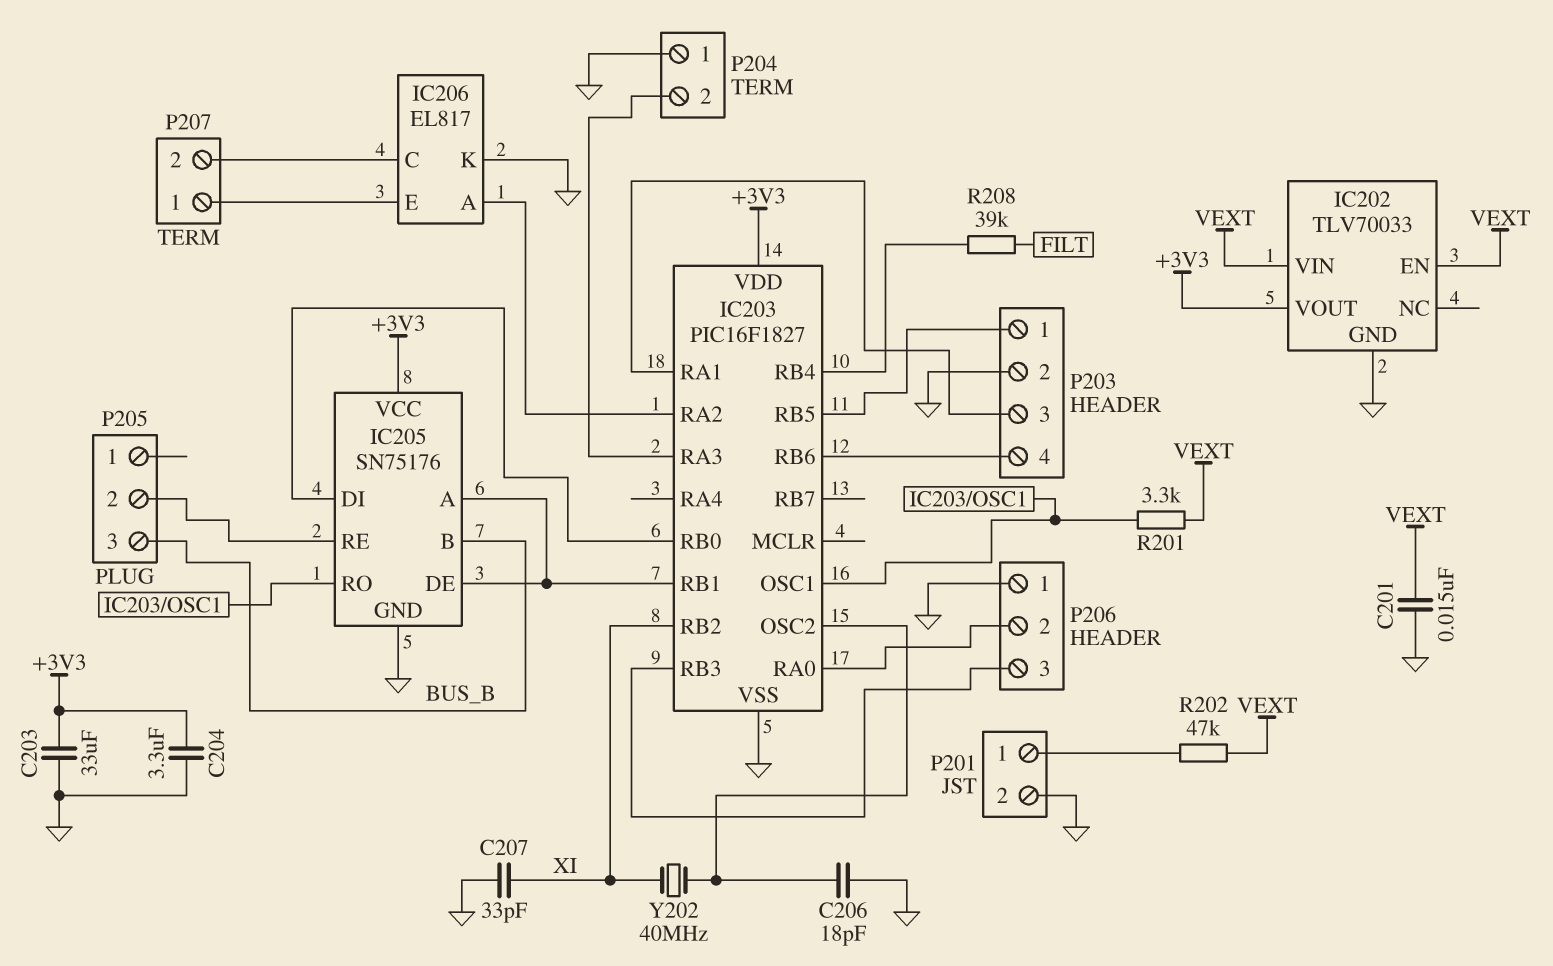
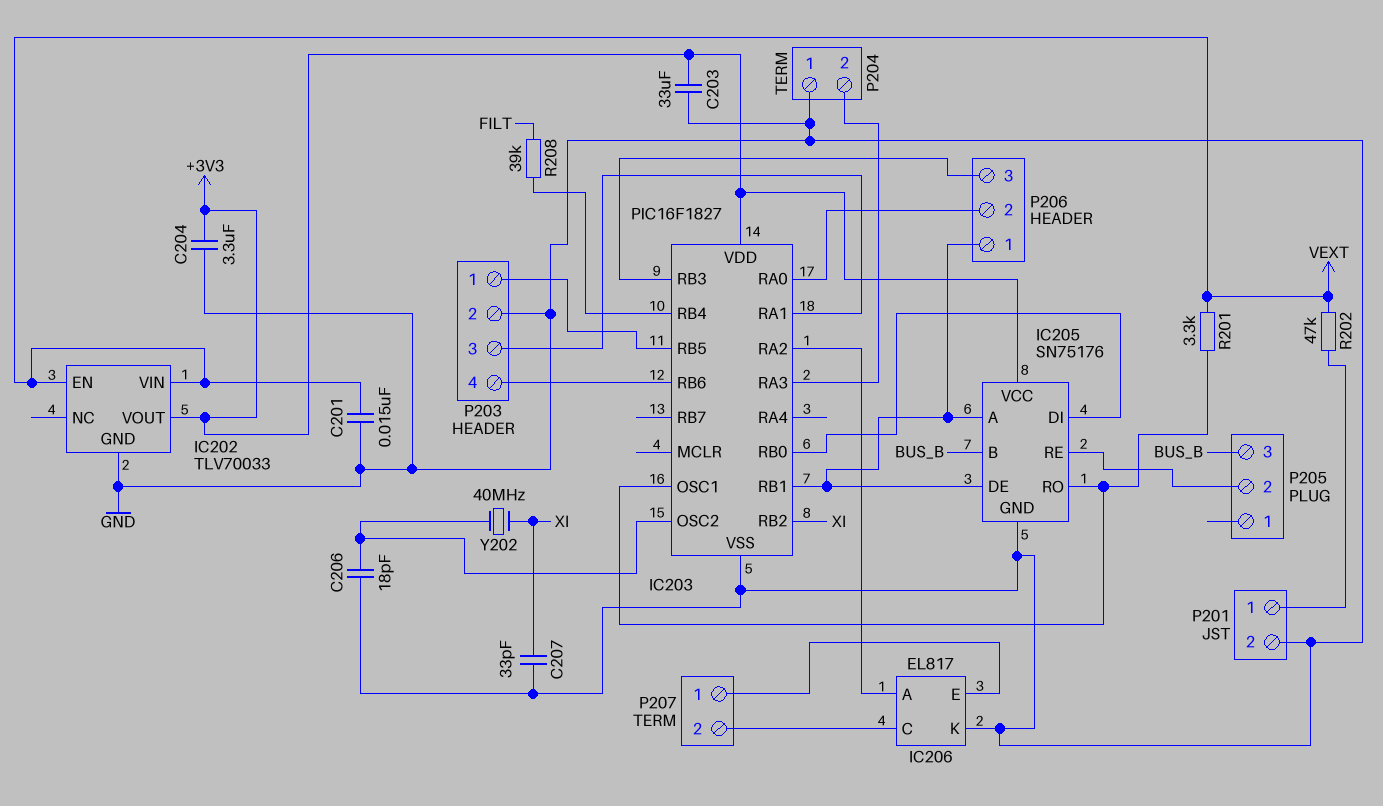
P206 pin 1: GND -> IC203/RB1

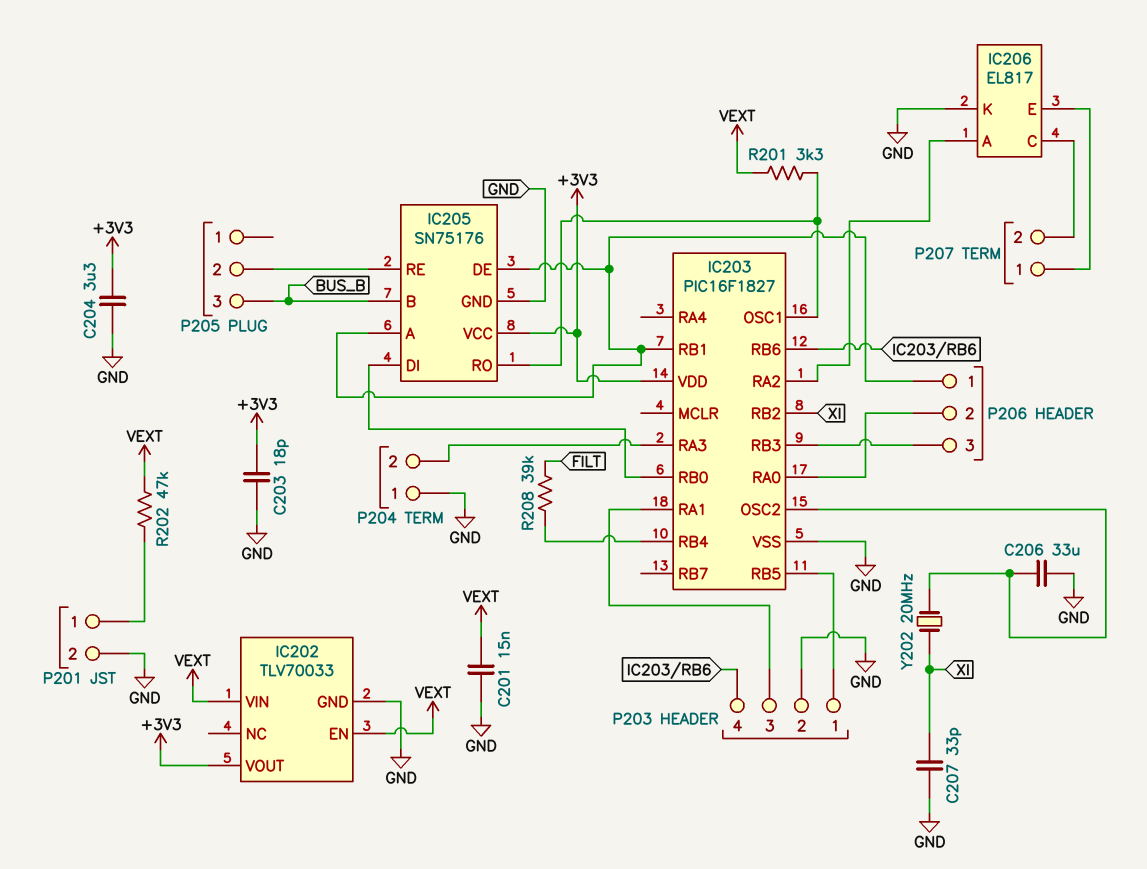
C203: 33uF (+3V3, GND) -> 18pF (+3V3, GND)
C206: 18pF (GND, IC203/OSC2) -> 33uF (GND, IC203/OSC2)
Y202: 40MHz (IC203/OSC2, XI) -> 20MHz (IC203/OSC2, XI)

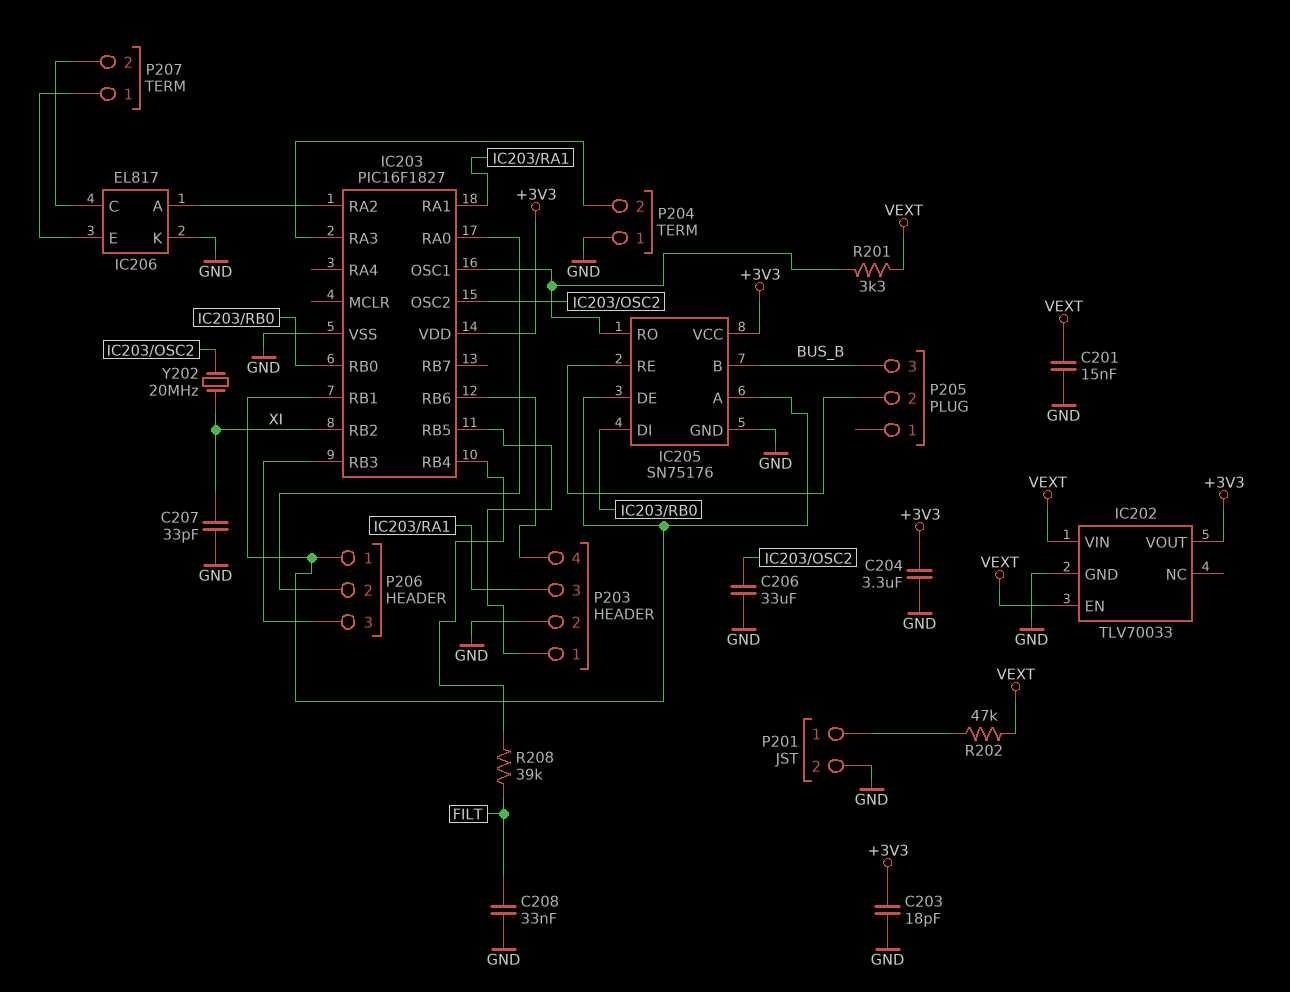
C208: none -> 33nF (FILT, GND)

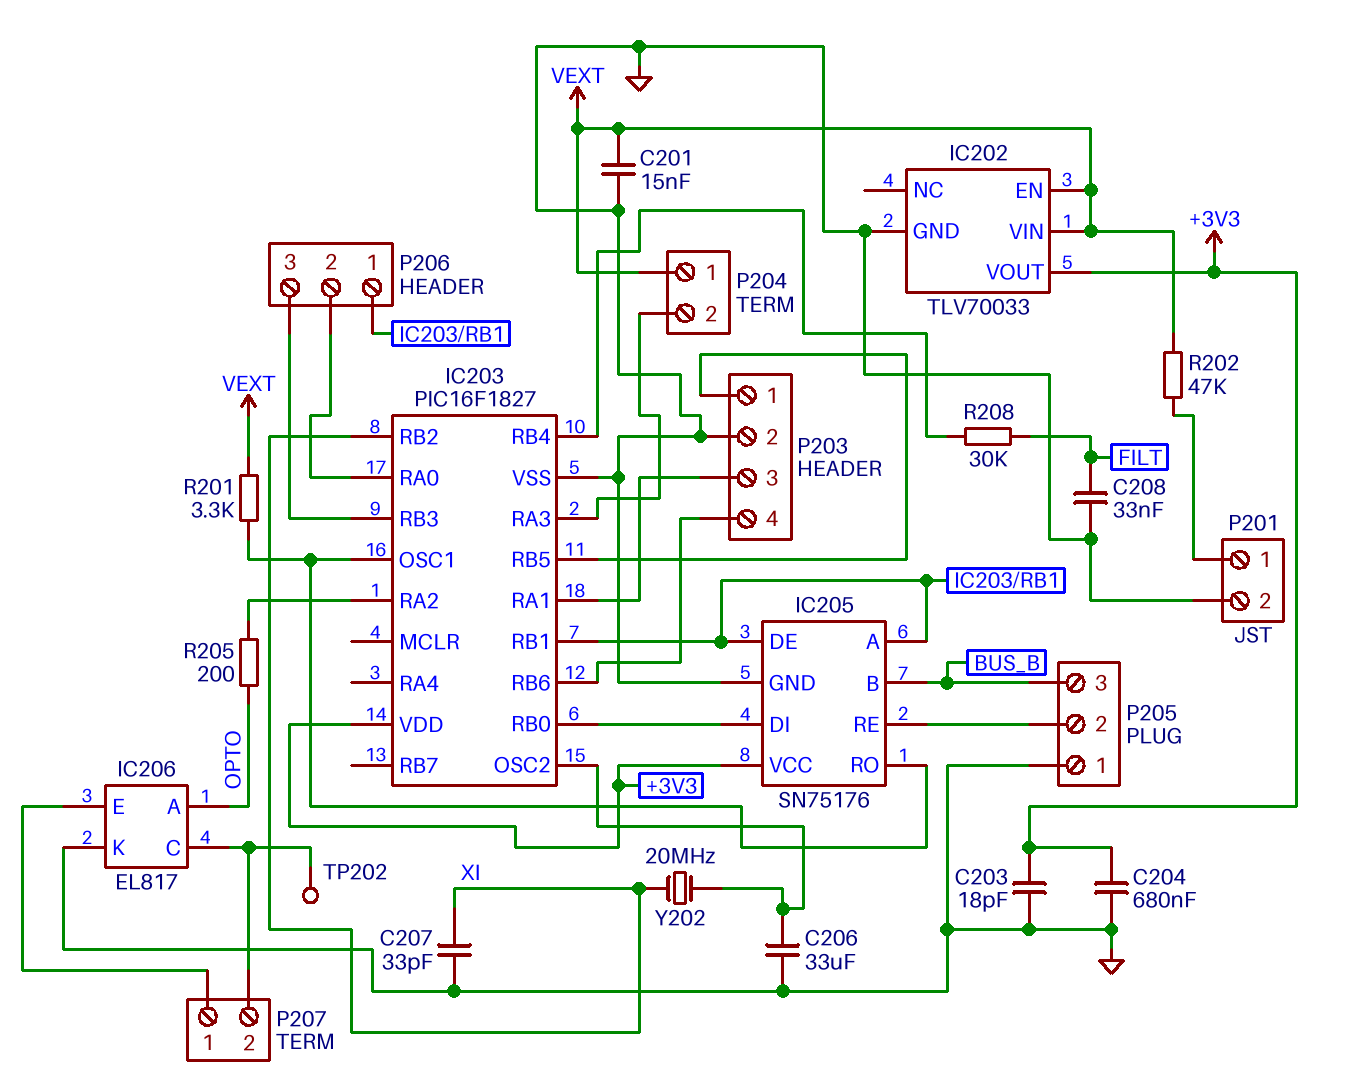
C204: 3.3uF (+3V3, GND) -> 680nF (+3V3, GND)
IC206 pin A: IC203/RA2 -> OPTO
P204 pin 1: GND -> VEXT
P205 pin 1: none -> GND
R205: none -> 200 (IC203/RA2, OPTO)
R208: 39k (FILT, IC203/RB4) -> 30k (FILT, IC203/RB4)
TP202: none -> test point (IC206/C)

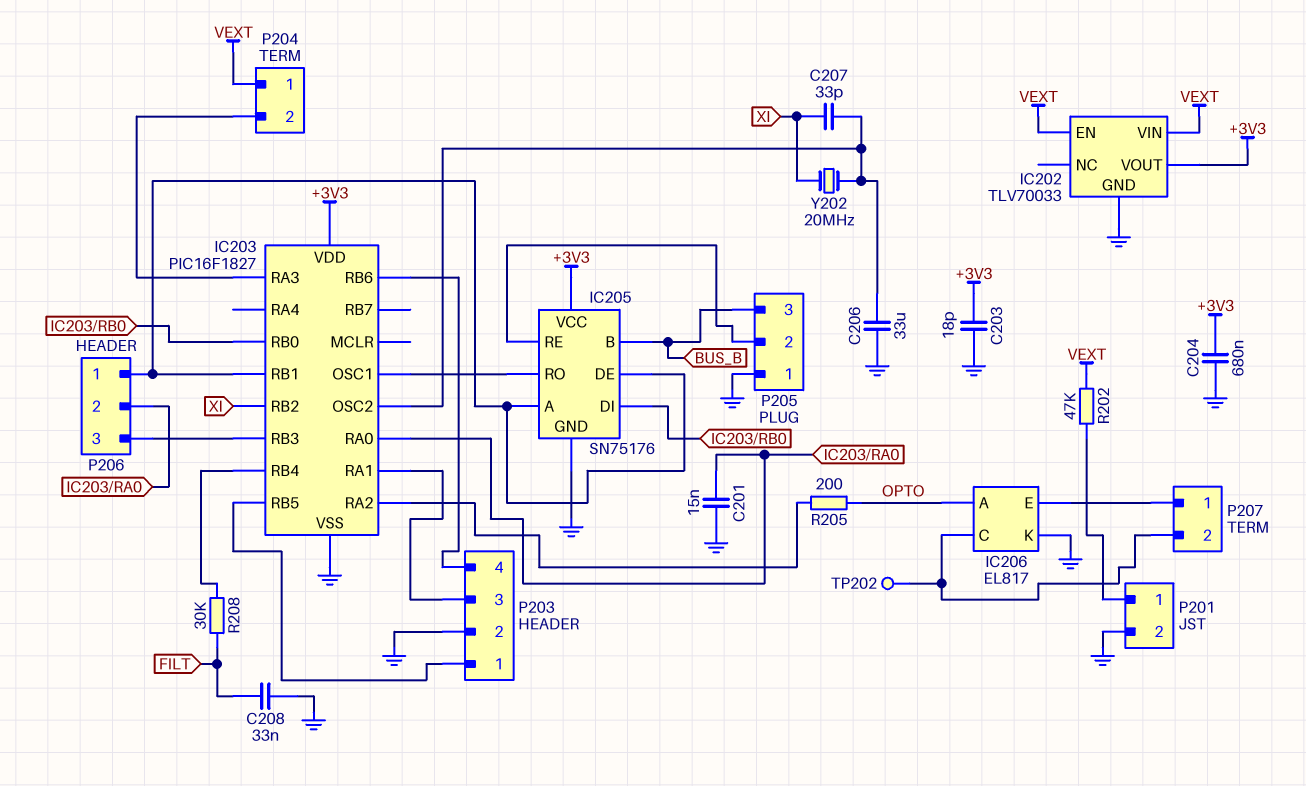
C201: 15nF (GND, VEXT) -> 15nF (GND, IC203/RA0)
C207: 33pF (GND, XI) -> 33pF (IC203/OSC2, XI)
R201: 3.3k (IC203/OSC1, VEXT) -> none

